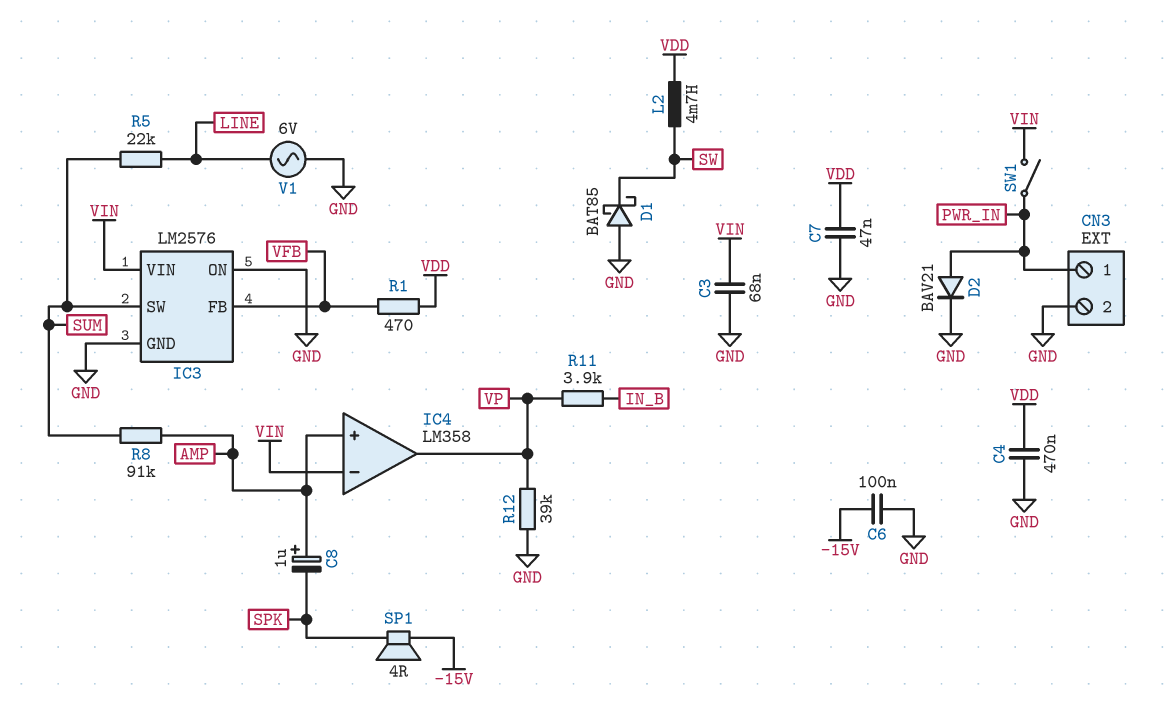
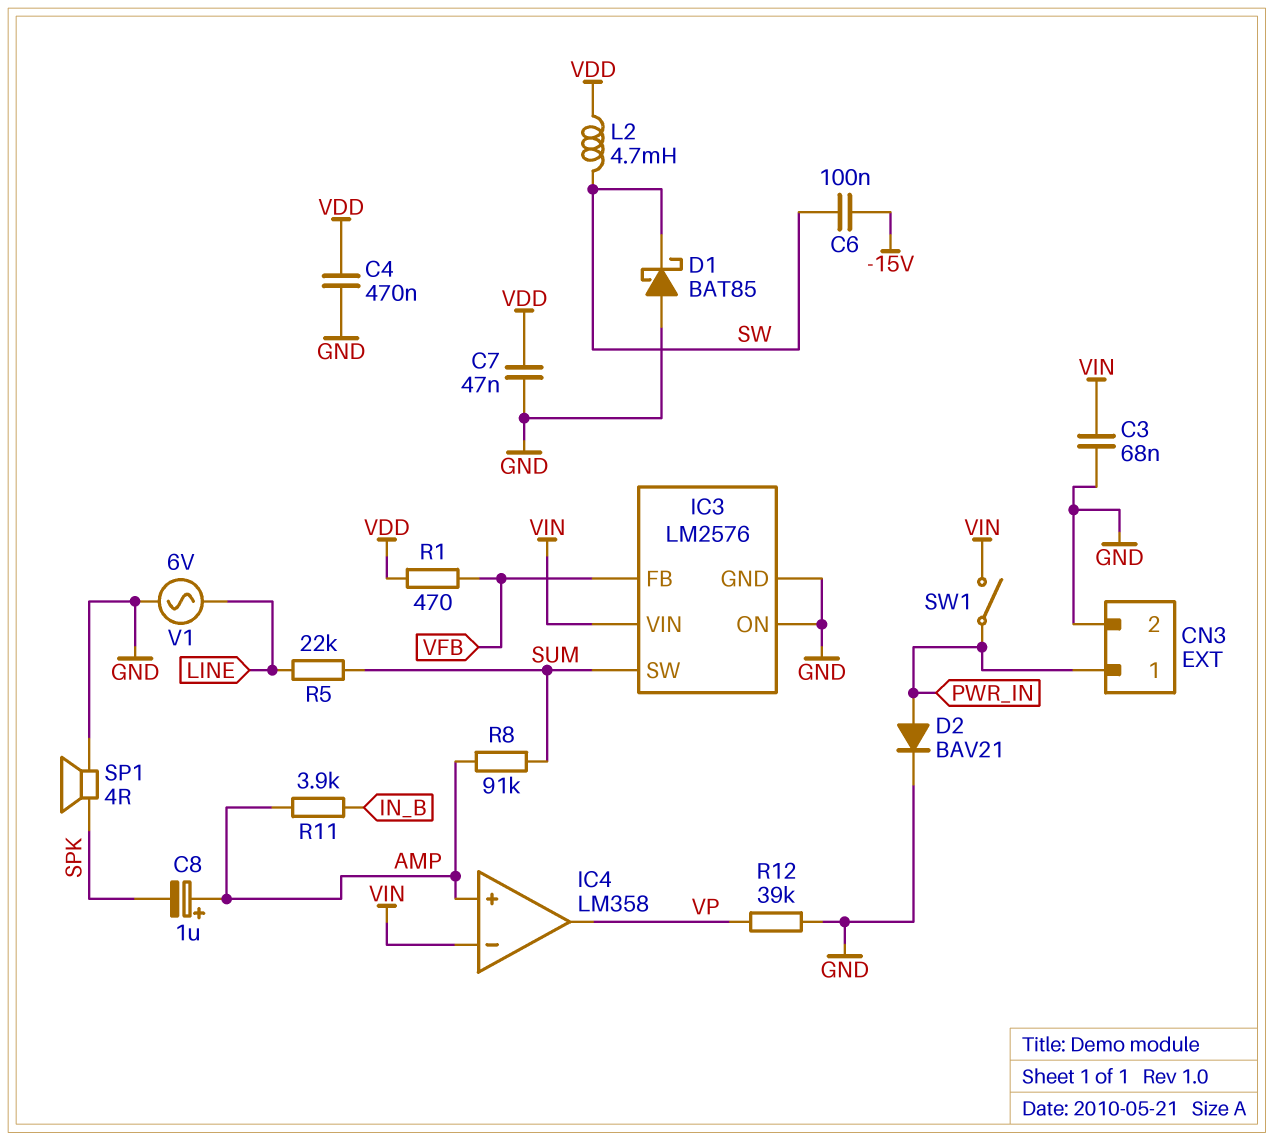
C6: 100nF (-15V, GND) -> 100nF (-15V, SW)
R11: 3.9k (IN_B, VP) -> 3.9k (AMP, IN_B)
SP1: speaker 4R (-15V, SPK) -> speaker 4R (GND, SPK)

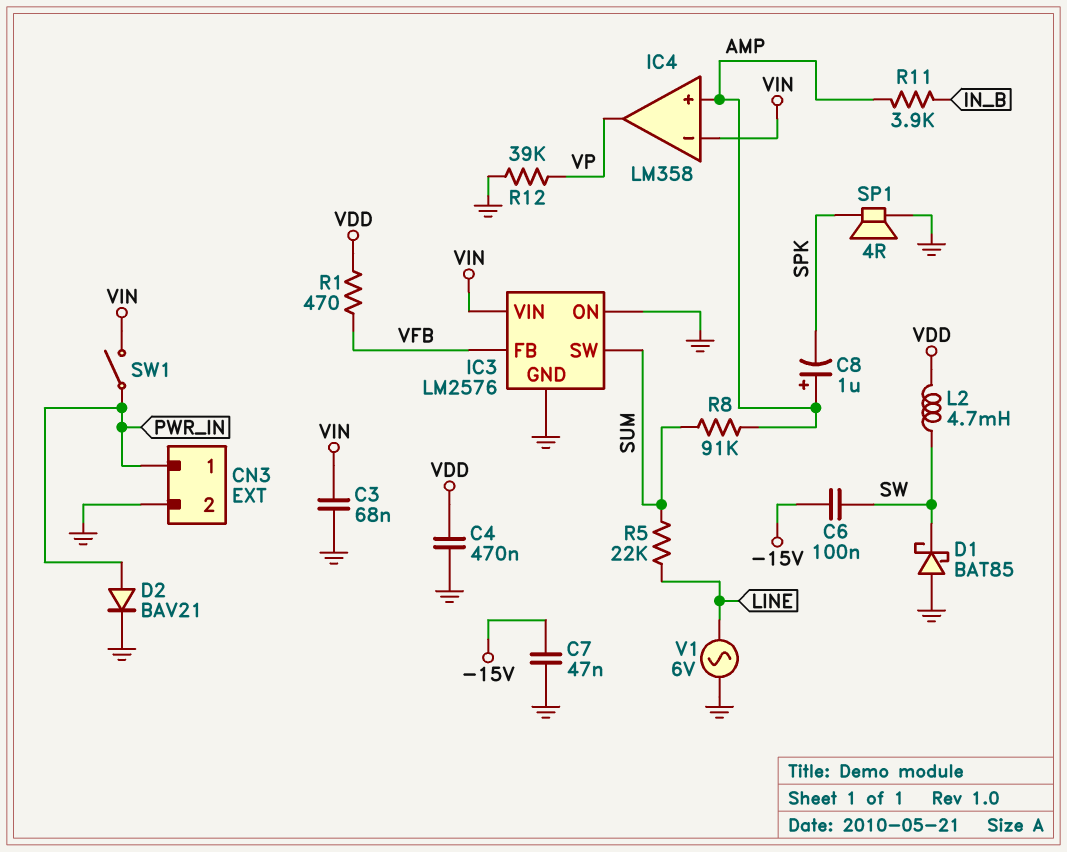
C7: 47nF (GND, VDD) -> 47nF (-15V, GND)

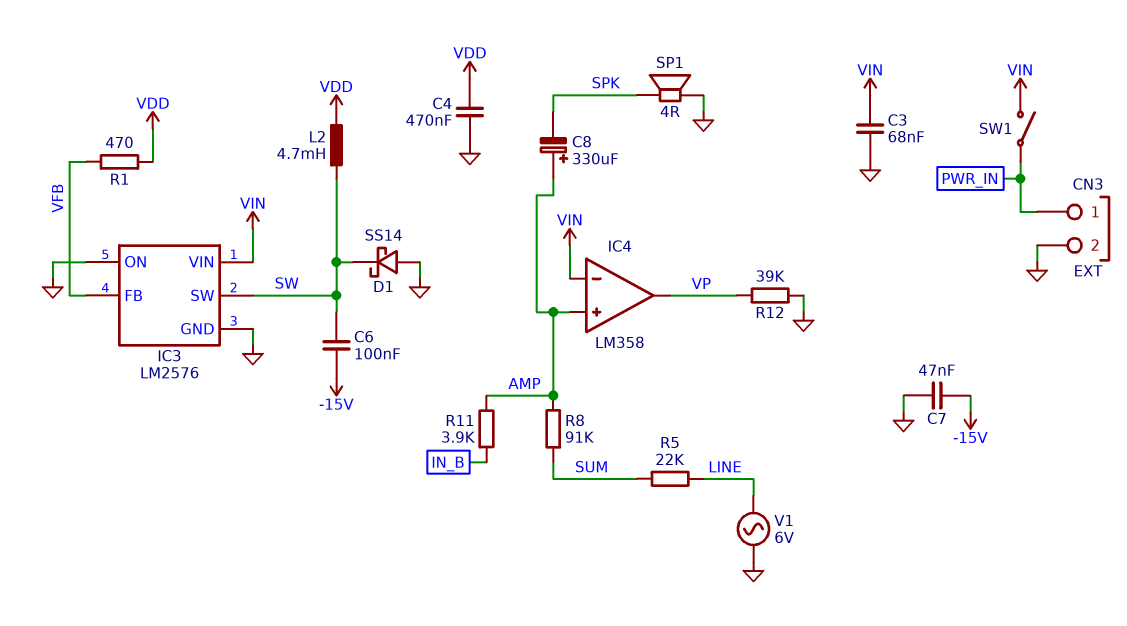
C8: 1uF (plus AMP, minus SPK) -> 330uF (plus AMP, minus SPK)
D1: schottky BAT85 (A GND, K SW) -> schottky SS14 (A GND, K SW)
D2: diode BAV21 (A PWR_IN, K GND) -> none
IC3 pin SW: SUM -> SW

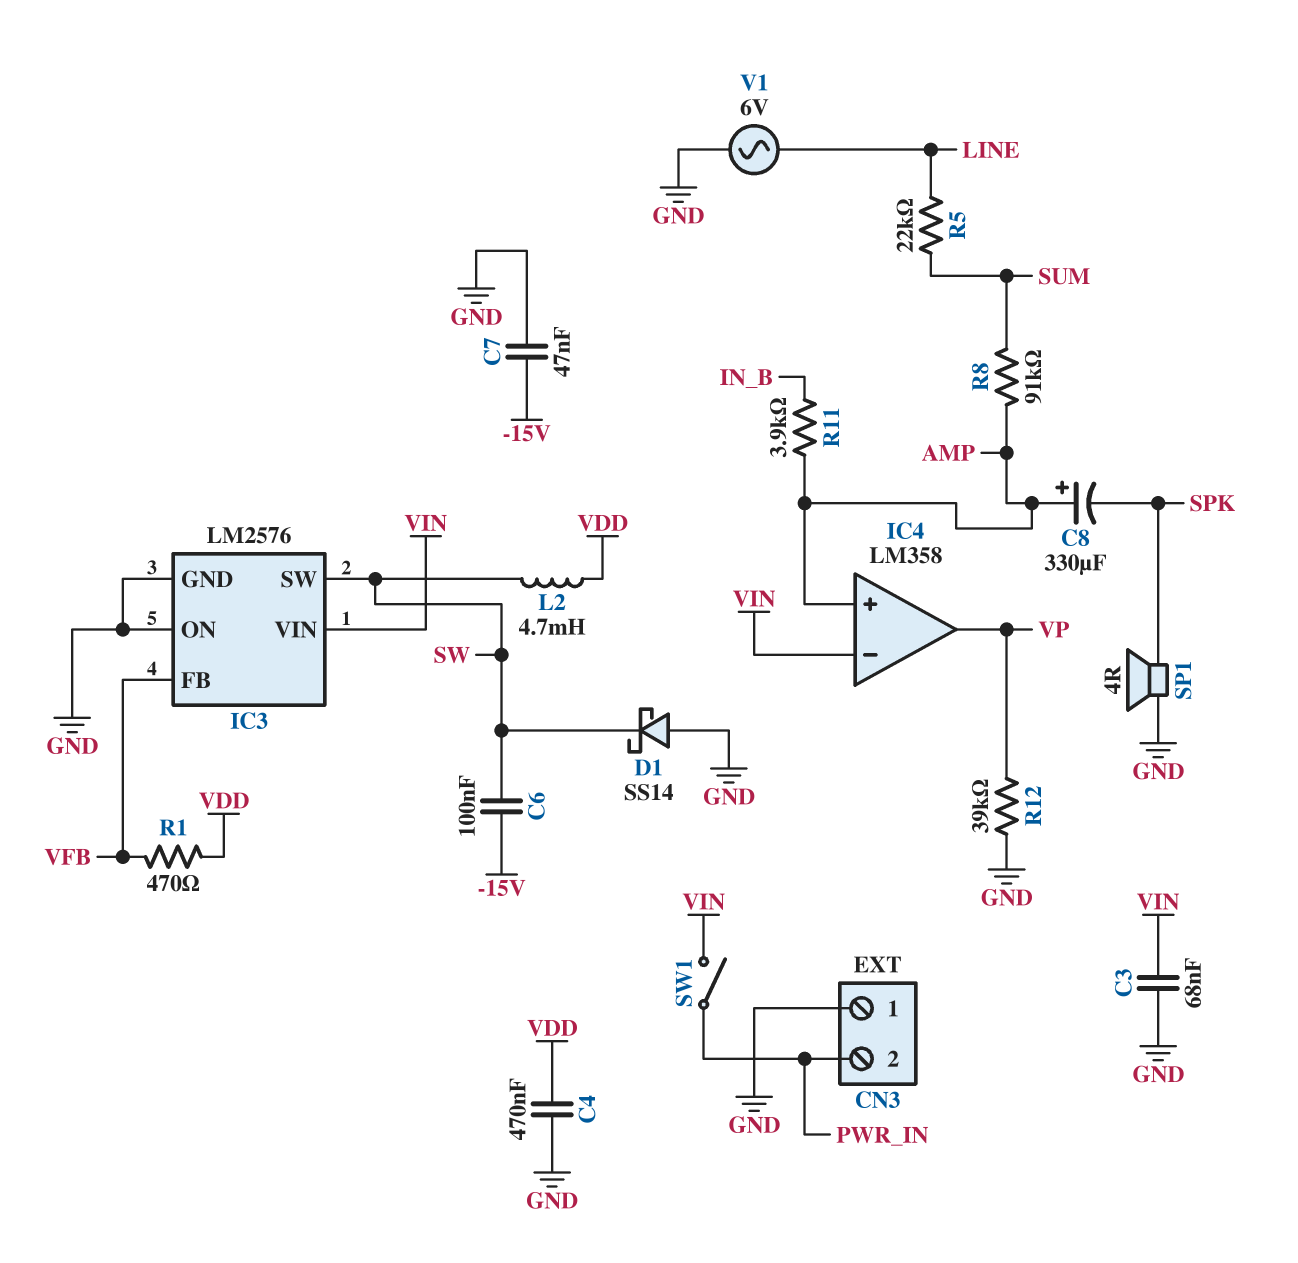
CN3 pin 1: PWR_IN -> GND
CN3 pin 2: GND -> PWR_IN

